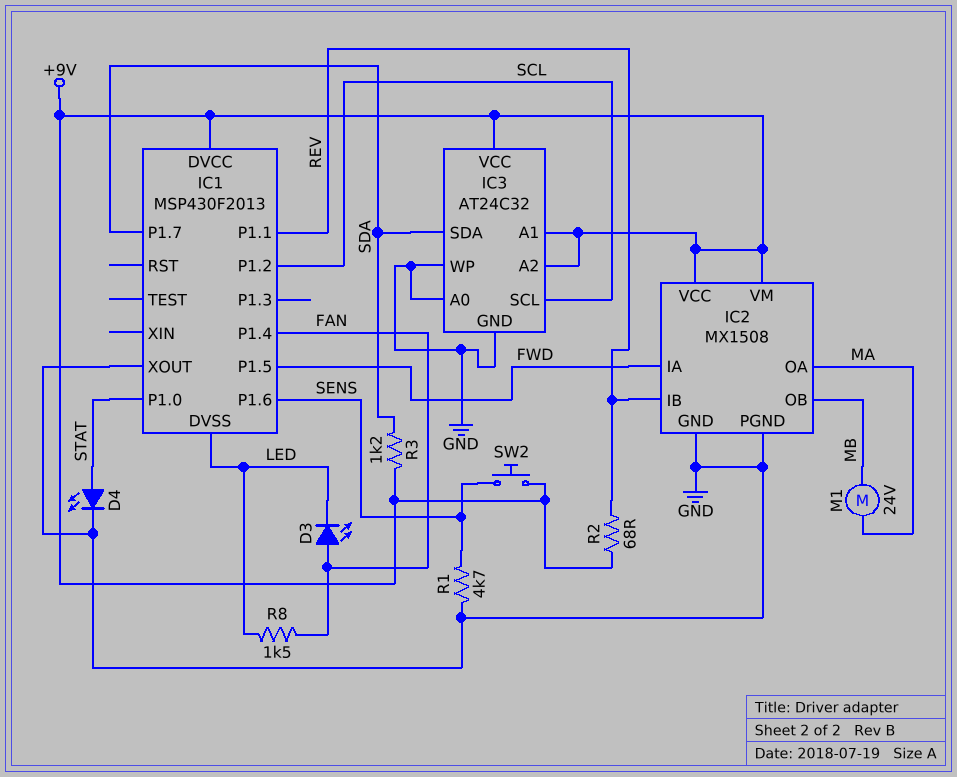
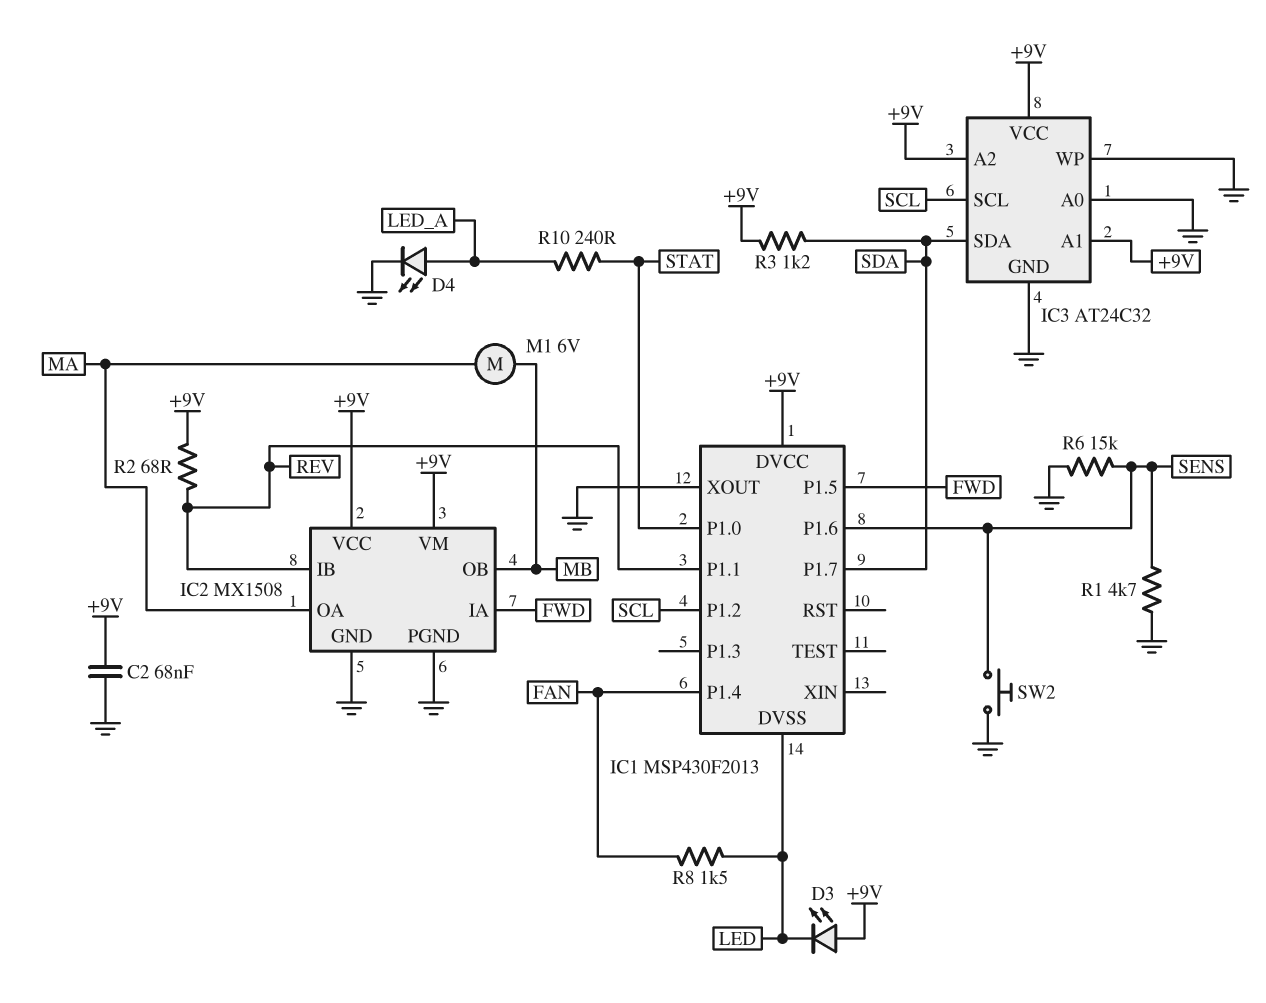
C2: none -> 68nF (+9V, GND)
D3: LED (A FAN, K LED) -> LED (A +9V, K LED)
D4: LED (A STAT, K GND) -> LED (A LED_A, K GND)
M1: motor 24V (MA, MB) -> motor 6V (MA, MB)
R6: none -> 15k (GND, SENS)
R10: none -> 240 (LED_A, STAT)
SW2: button (+9V, SENS) -> button (GND, SENS)

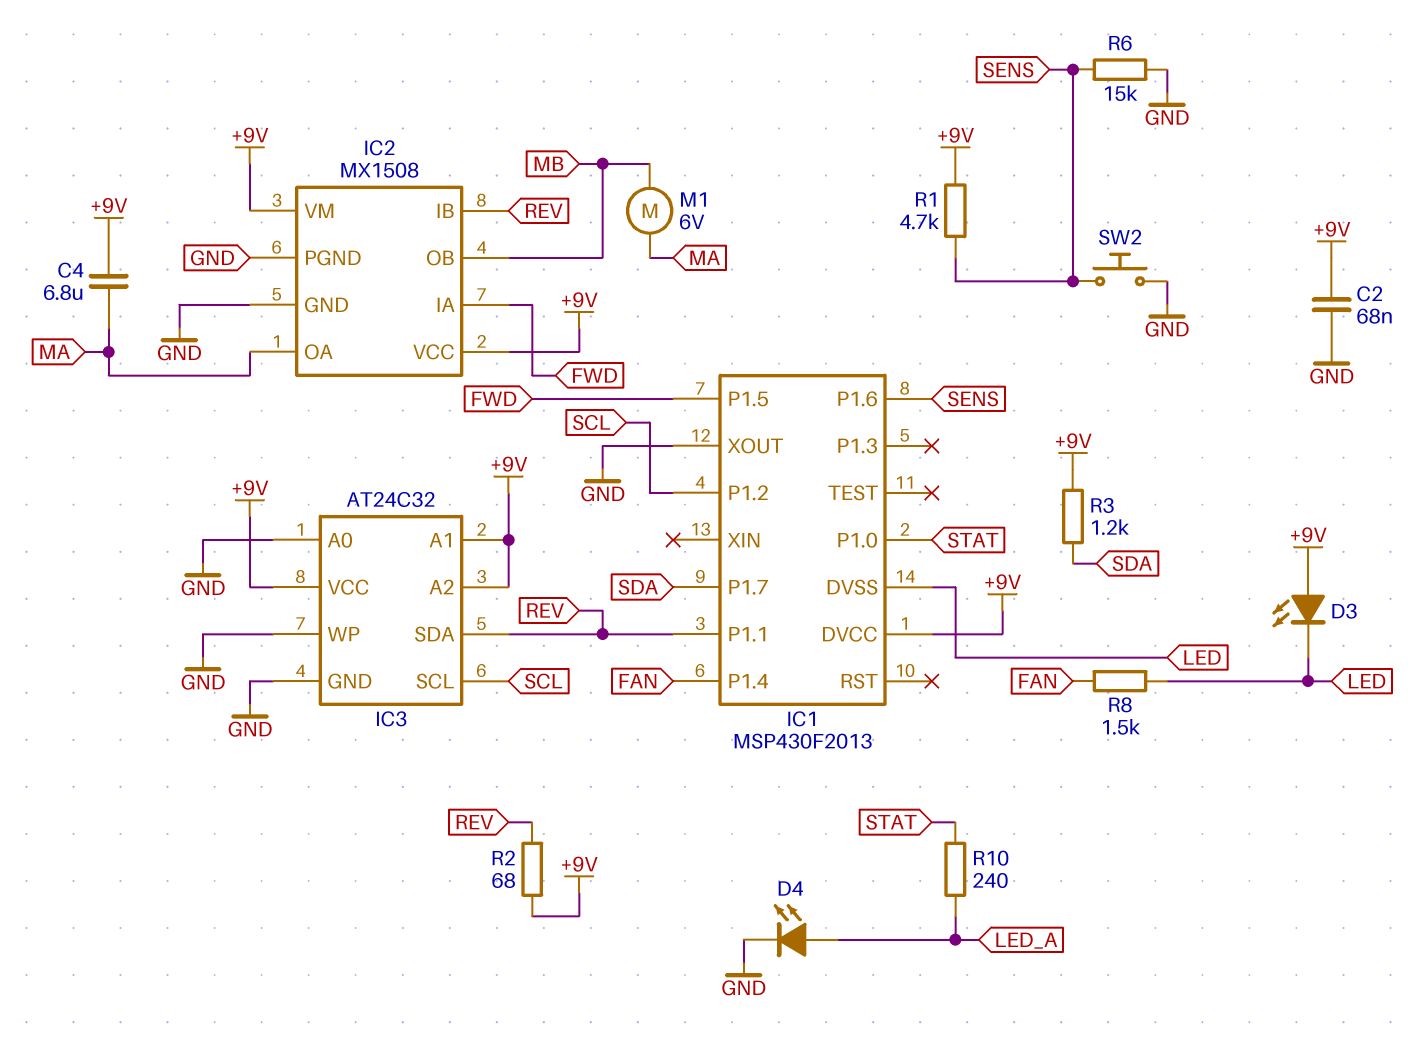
C4: none -> 6.8uF (+9V, MA)
IC3 pin SDA: SDA -> REV
R1: 4.7k (GND, SENS) -> 4.7k (+9V, SENS)

